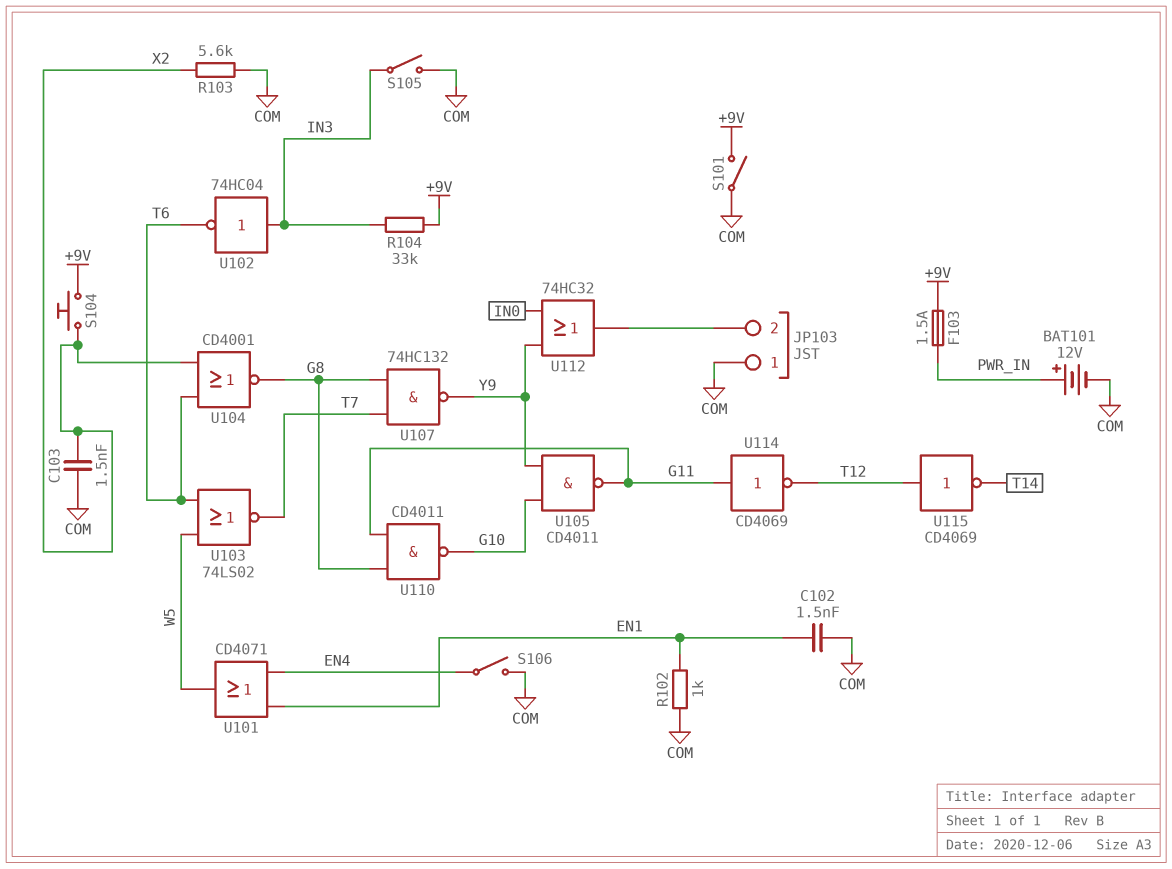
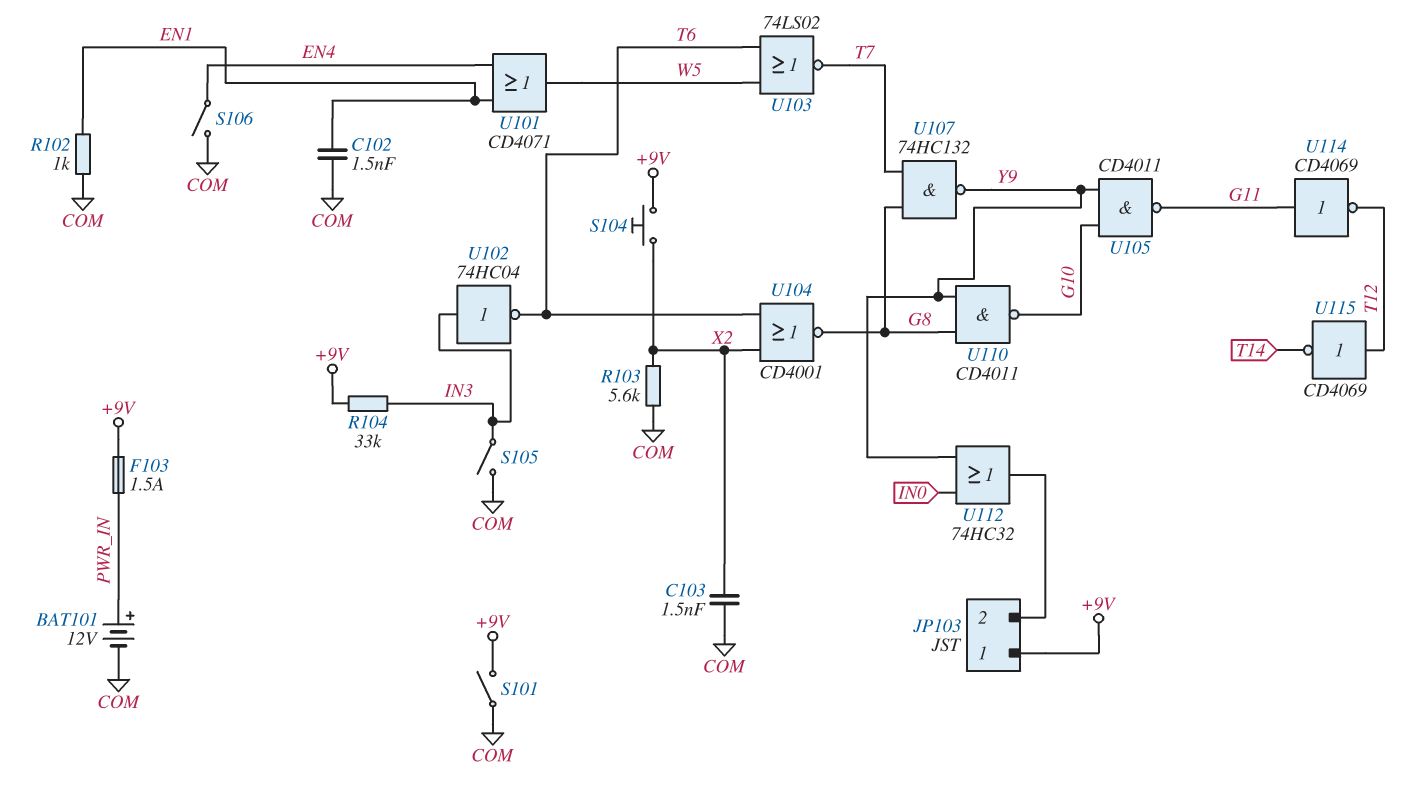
JP103 pin 1: COM -> +9V
U110: NAND CD4011 (in G8, in G11, out G10) -> NAND CD4011 (in G8, in Y9, out G10)

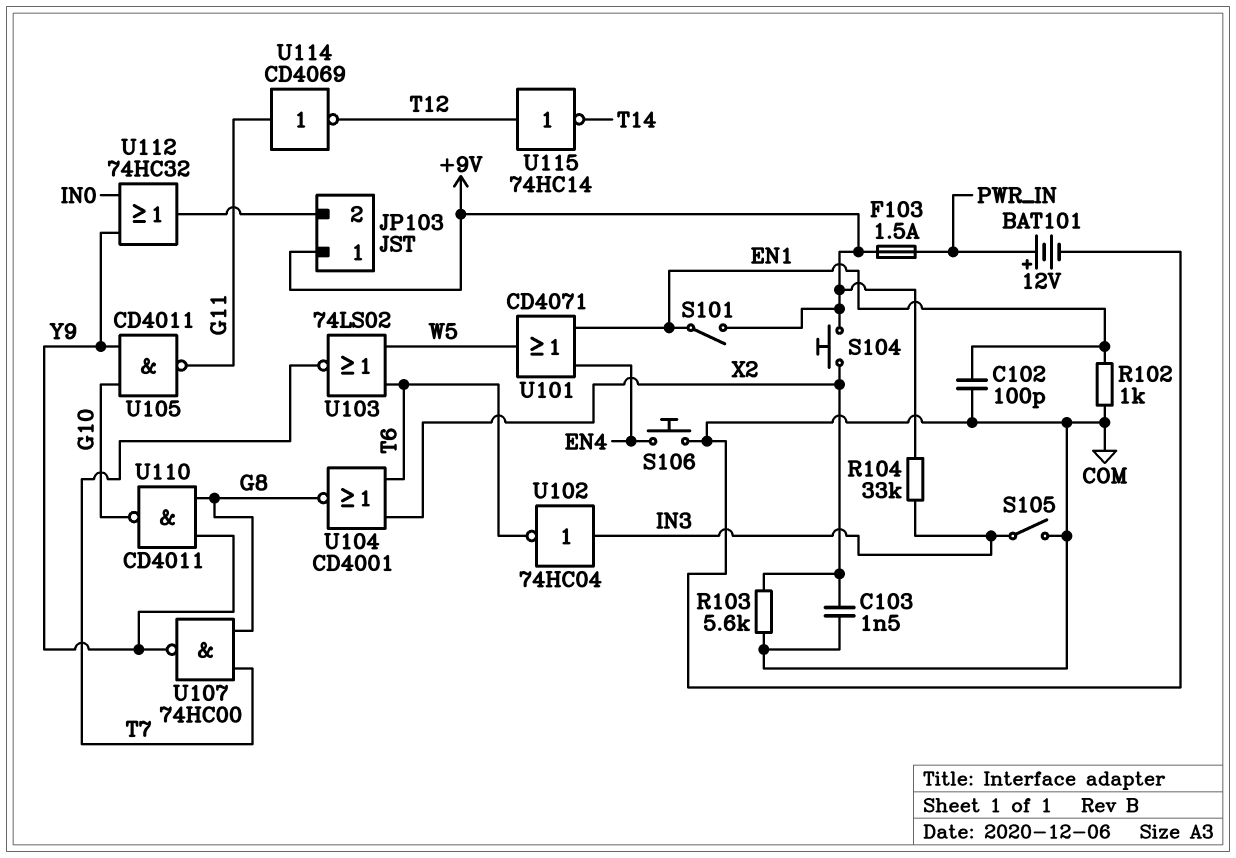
C102: 1.5nF (COM, EN1) -> 100pF (COM, EN1)
S101: switch (+9V, COM) -> switch (+9V, EN1)
S106: switch (COM, EN4) -> button (COM, EN4)
U107: NAND 74HC132 (in G8, in T7, out Y9) -> NAND 74HC00 (in G8, in T7, out Y9)
U115: NOT CD4069 (in T12, out T14) -> NOT 74HC14 (in T12, out T14)

